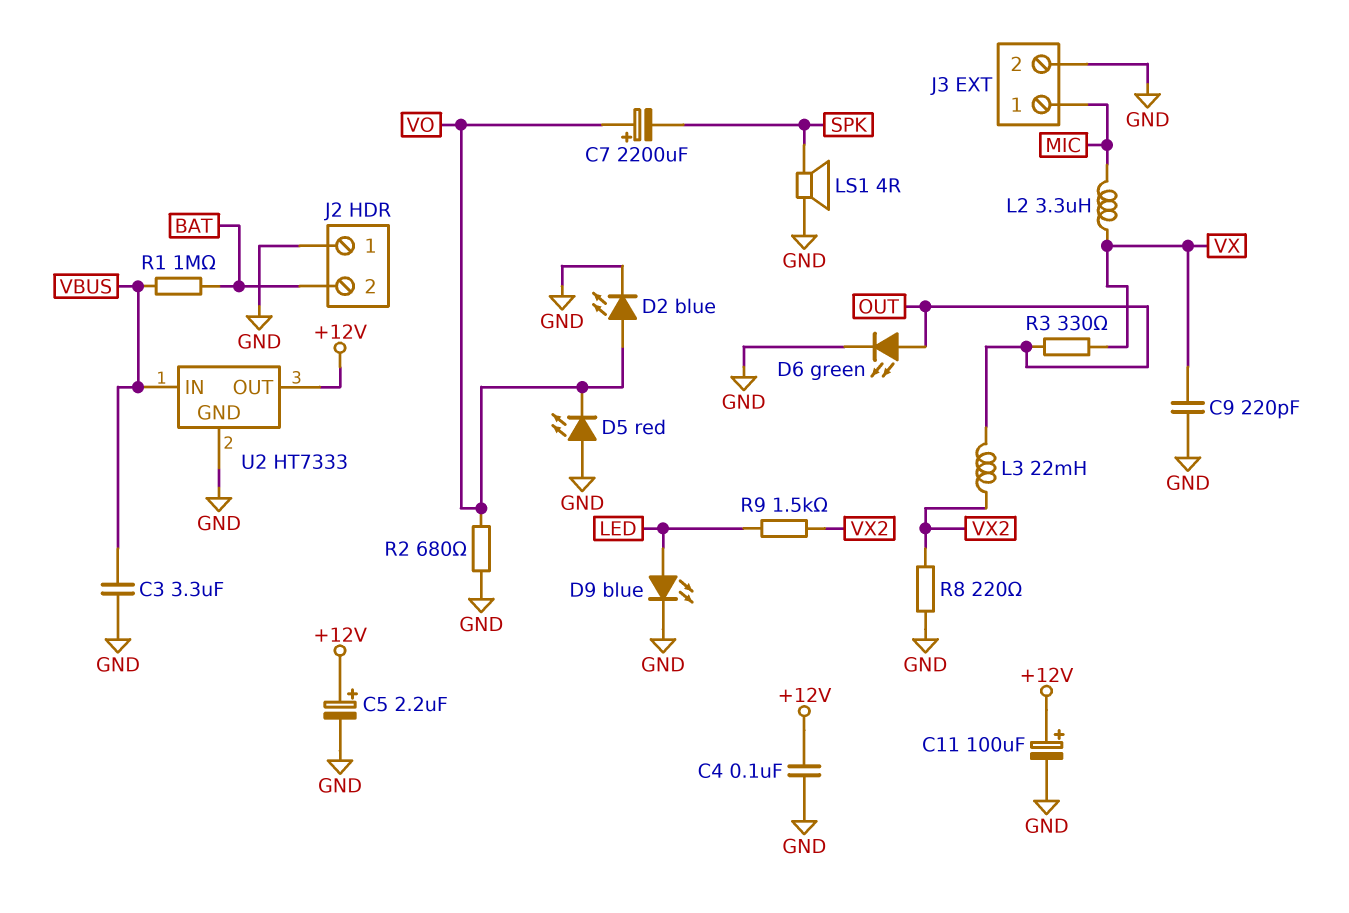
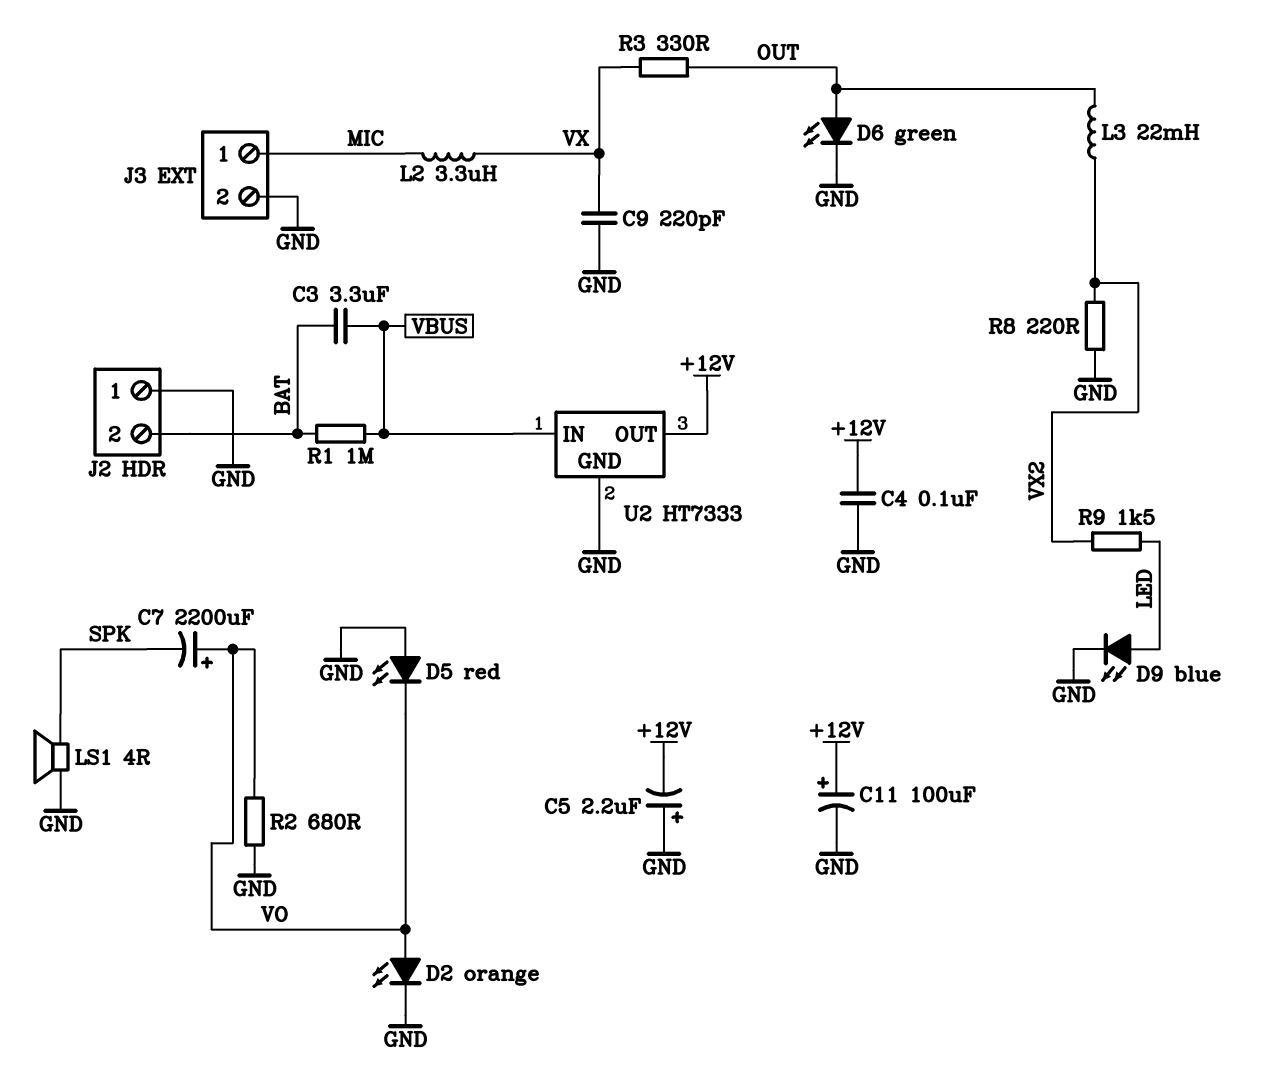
C3: 3.3uF (GND, VBUS) -> 3.3uF (BAT, VBUS)
C5: 2.2uF (plus +12V, minus GND) -> 2.2uF (plus GND, minus +12V)
D2: LED blue (A VO, K GND) -> LED orange (A VO, K GND)

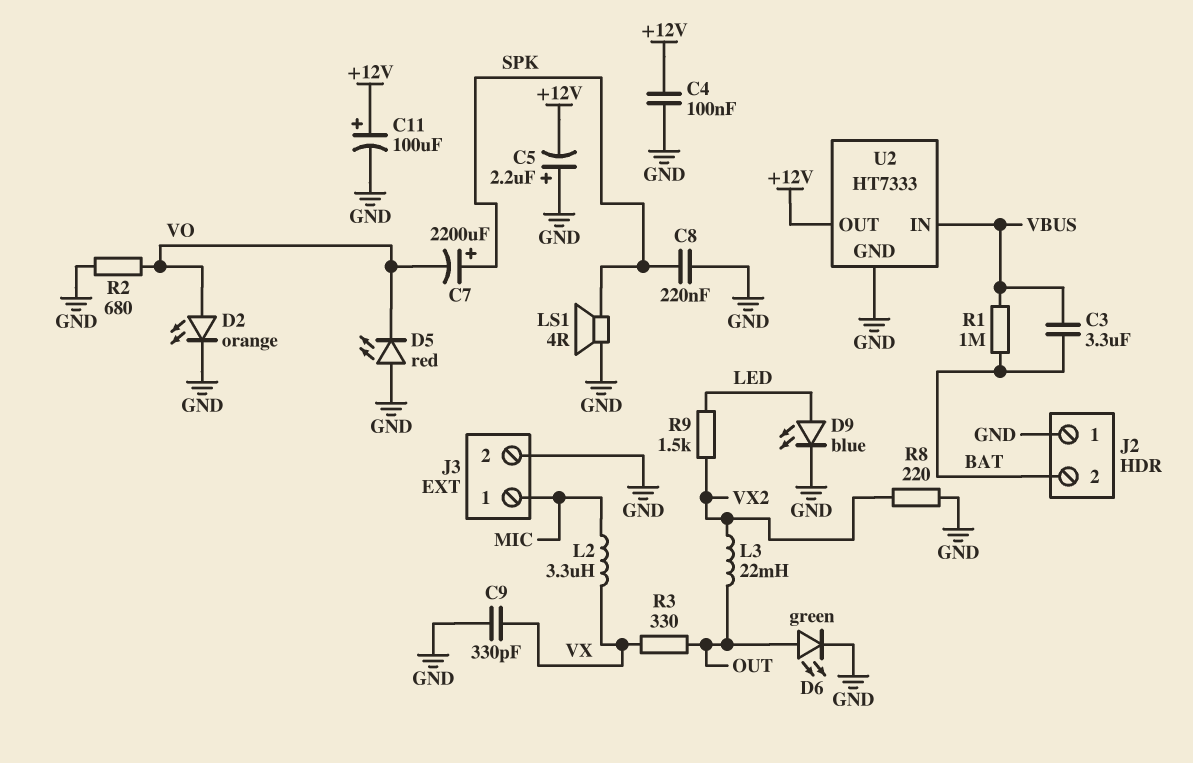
C7: 2200uF (plus VO, minus SPK) -> 2200uF (plus SPK, minus VO)
C8: none -> 220nF (GND, SPK)
C9: 220pF (GND, VX) -> 330pF (GND, VX)

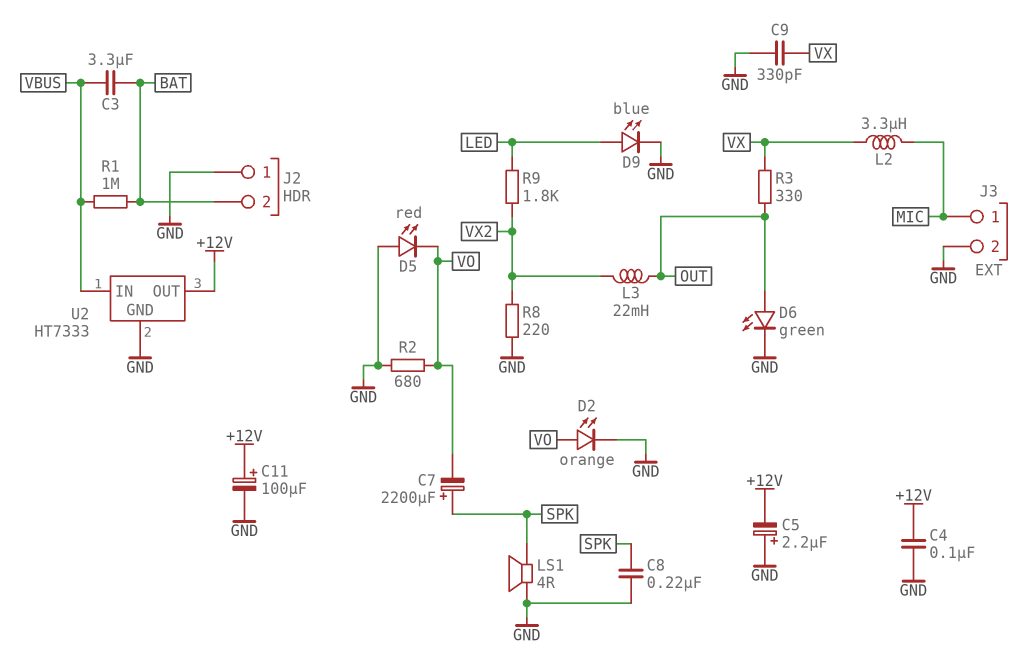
R9: 1.5k (LED, VX2) -> 1.8k (LED, VX2)

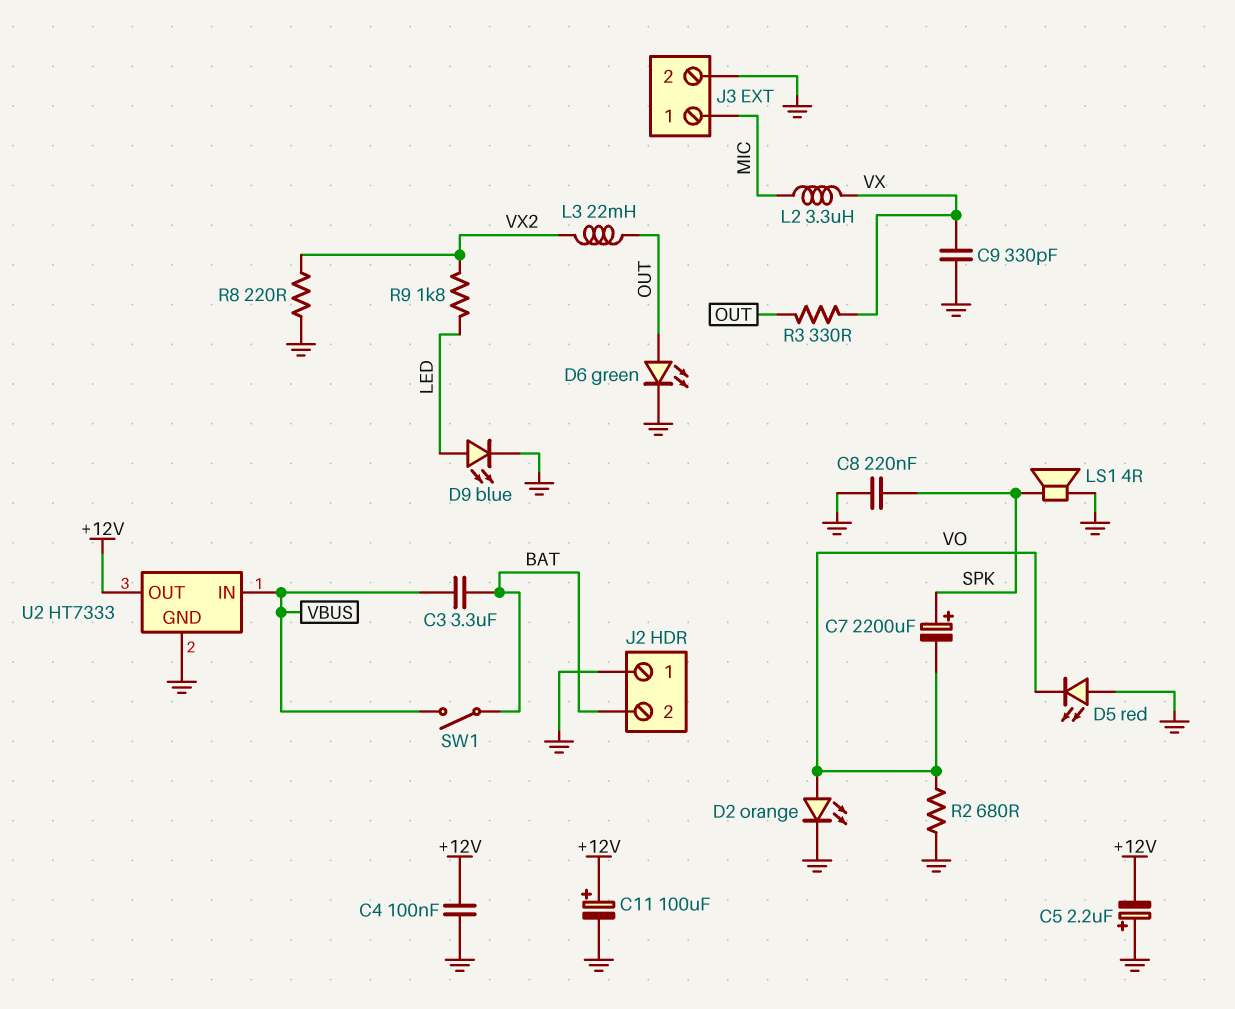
R1: 1M (BAT, VBUS) -> none
SW1: none -> switch (BAT, VBUS)

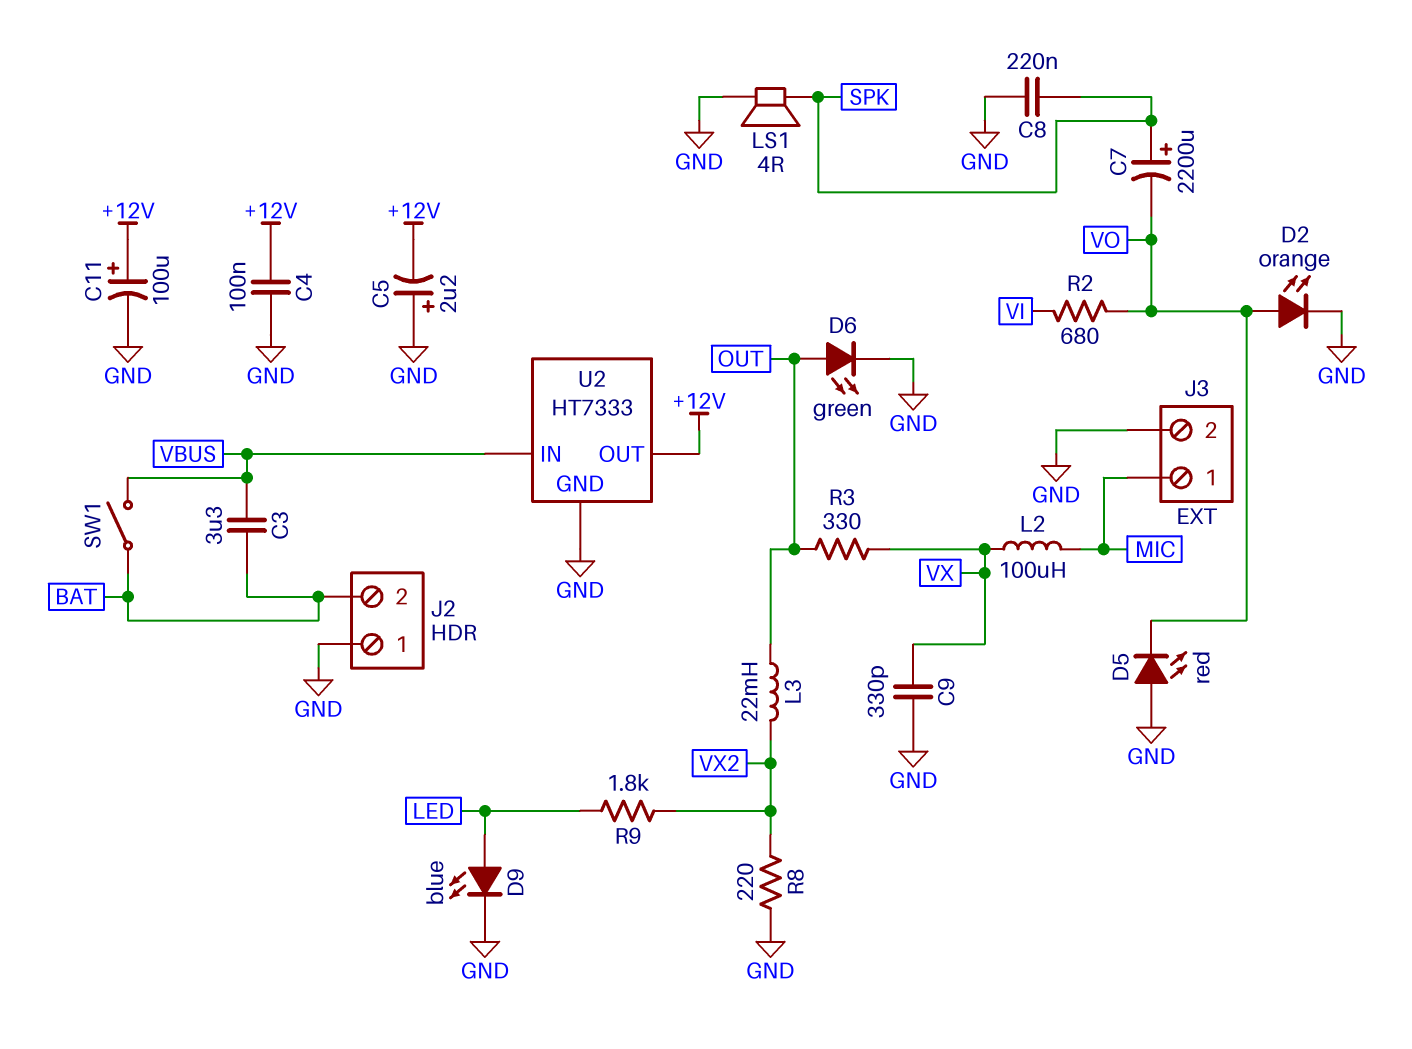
L2: 3.3uH (MIC, VX) -> 100uH (MIC, VX)
R2: 680 (GND, VO) -> 680 (VI, VO)

